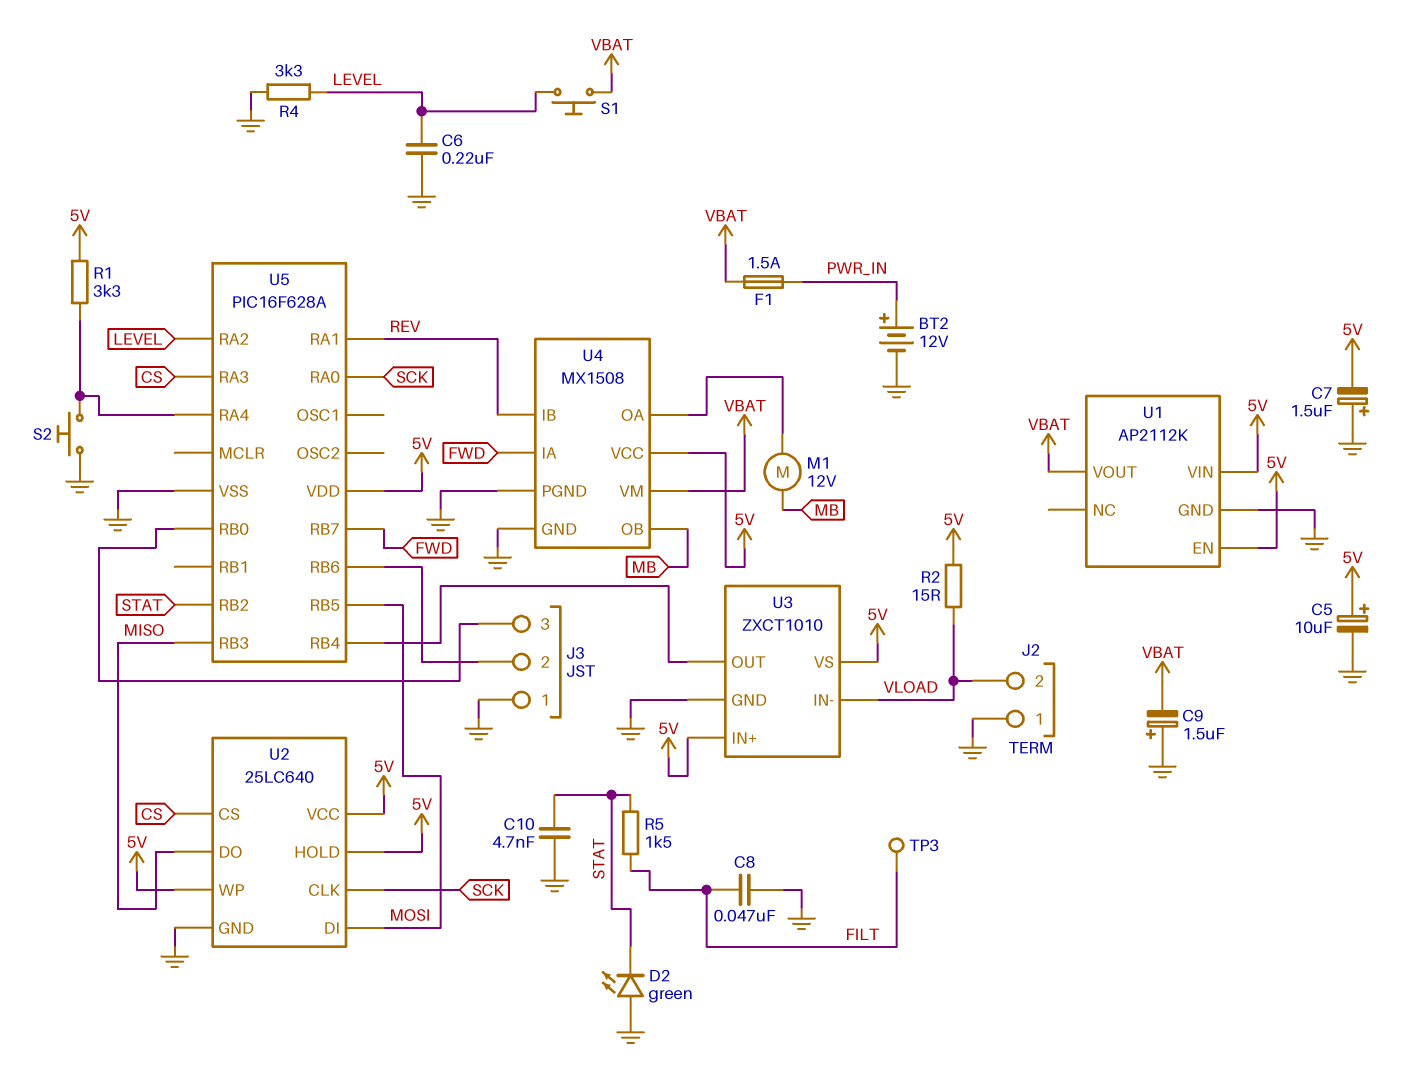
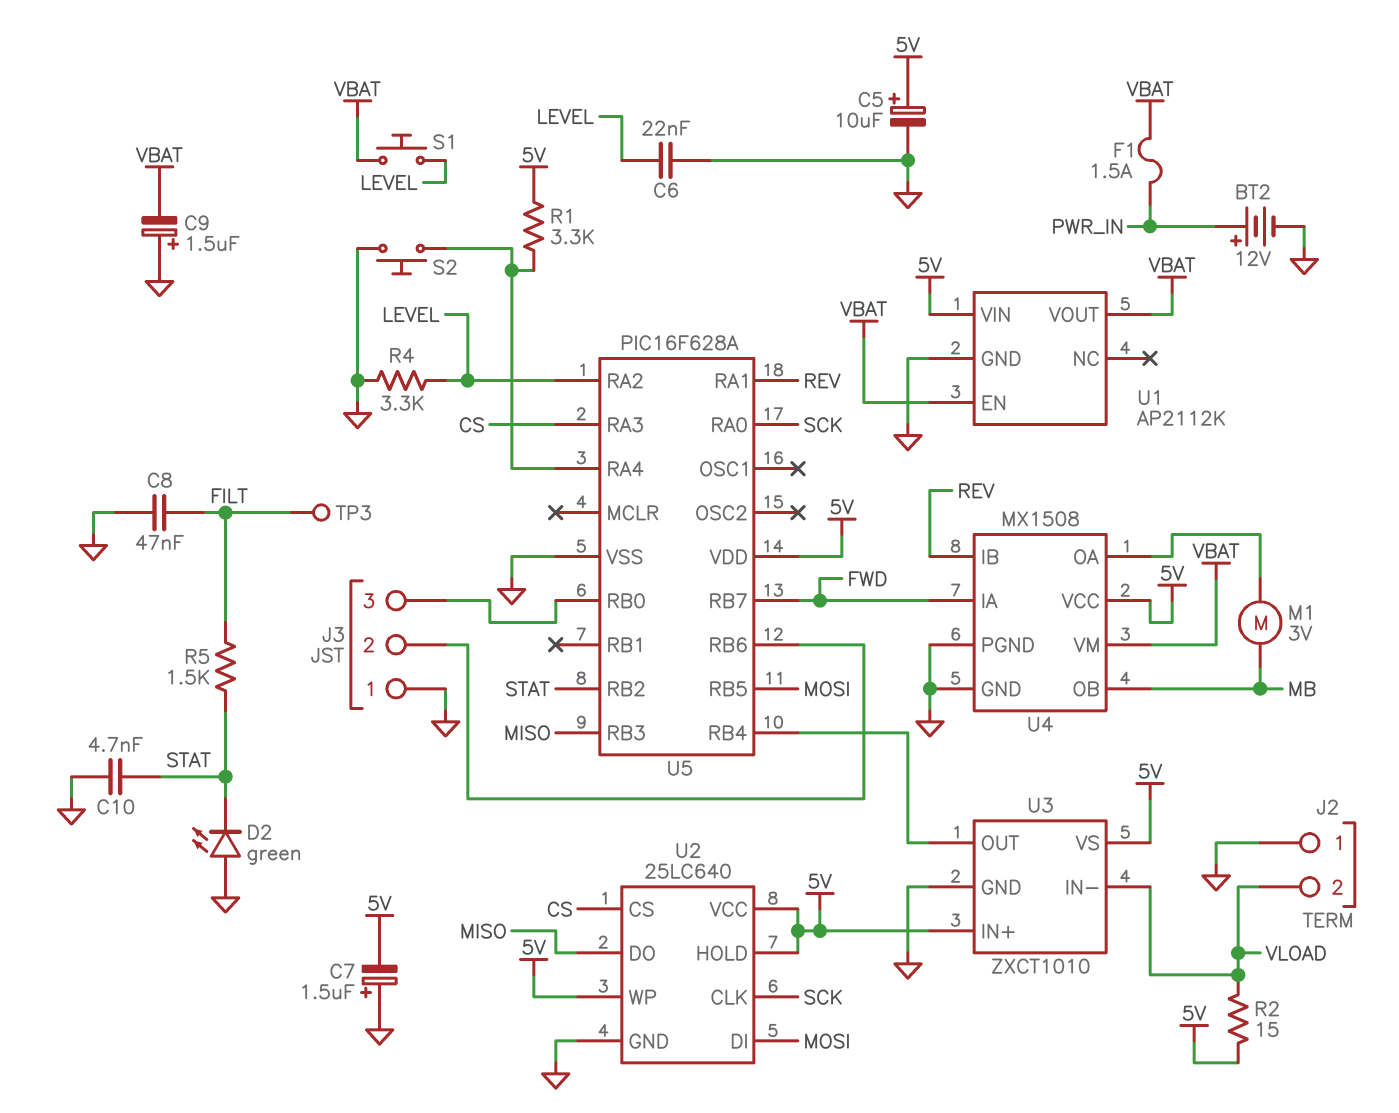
C6: 220nF (GND, LEVEL) -> 22nF (GND, LEVEL)
M1: motor 12V (MB, U4/OA) -> motor 3V (MB, U4/OA)
U1 pin EN: 5V -> VBAT

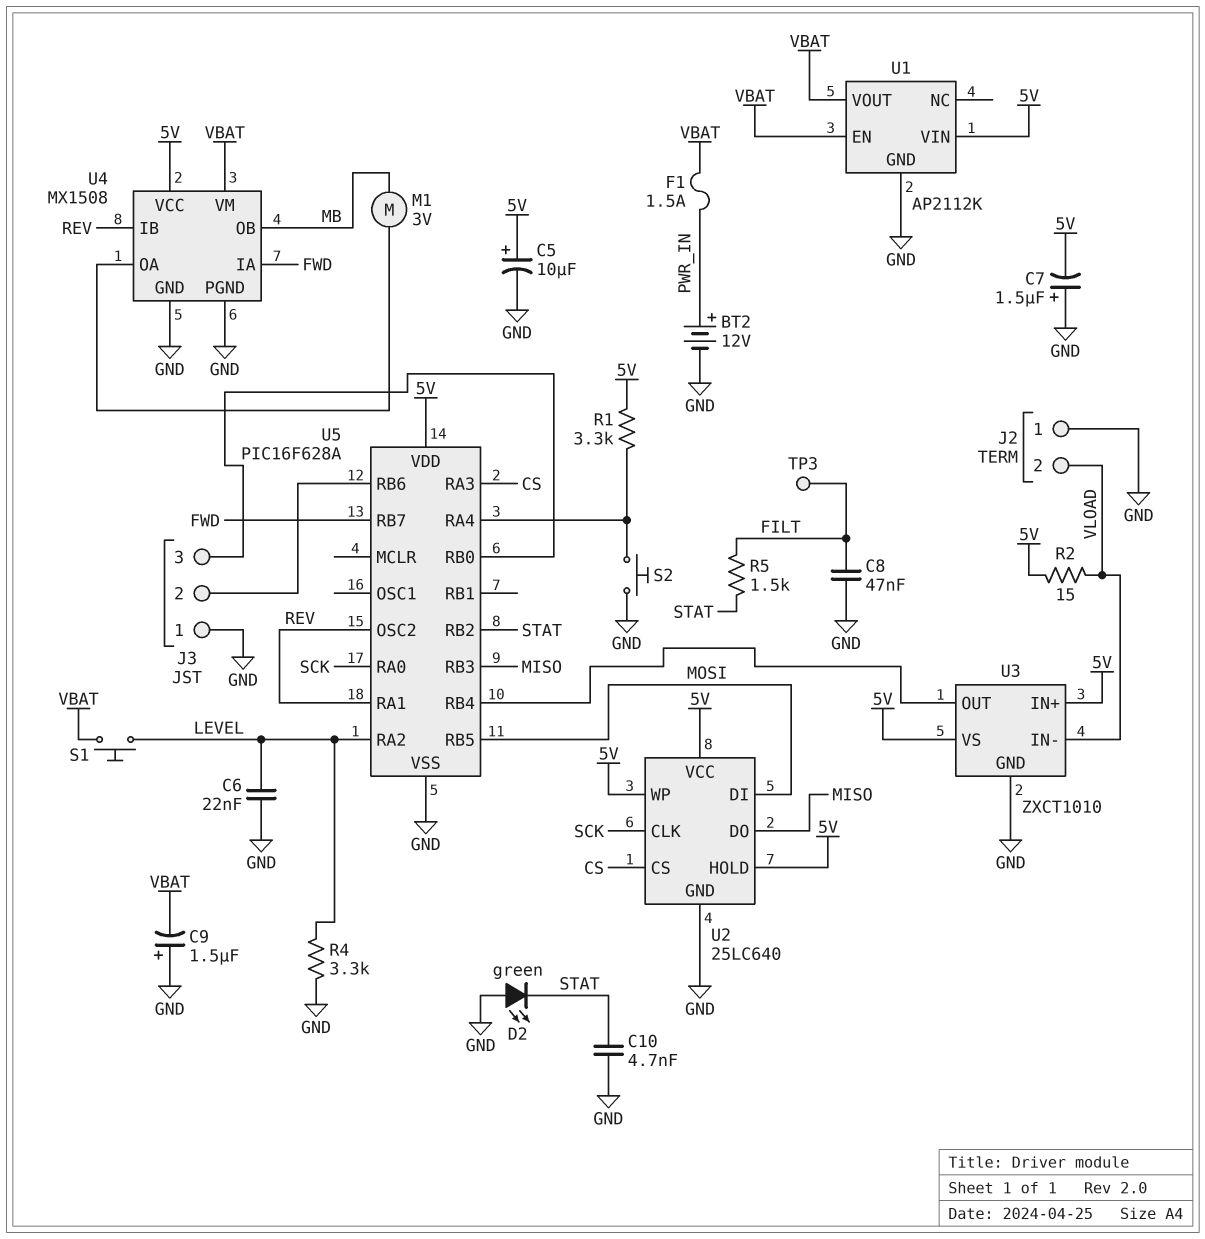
U5 pin OSC2: none -> REV

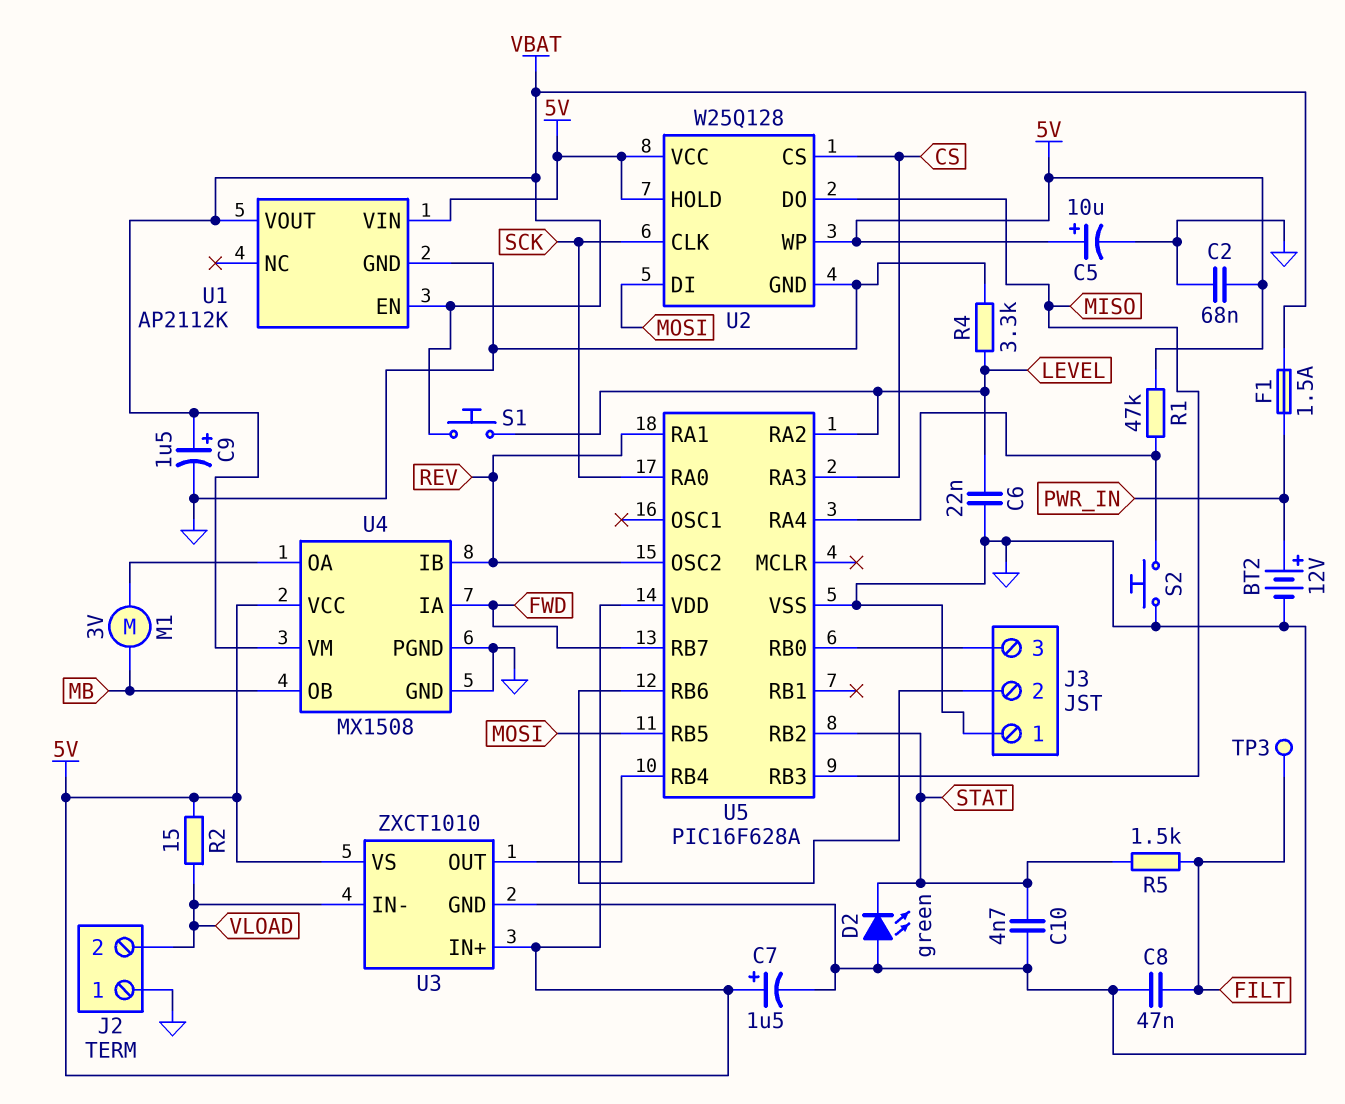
C2: none -> 68nF (5V, GND)
C7: 1.5uF (plus GND, minus 5V) -> 1.5uF (plus 5V, minus GND)
C9: 1.5uF (plus GND, minus VBAT) -> 1.5uF (plus VBAT, minus GND)
R1: 3.3k (5V, U5/RA4) -> 47k (5V, U5/RA4)
U2: 25LC640 -> W25Q128

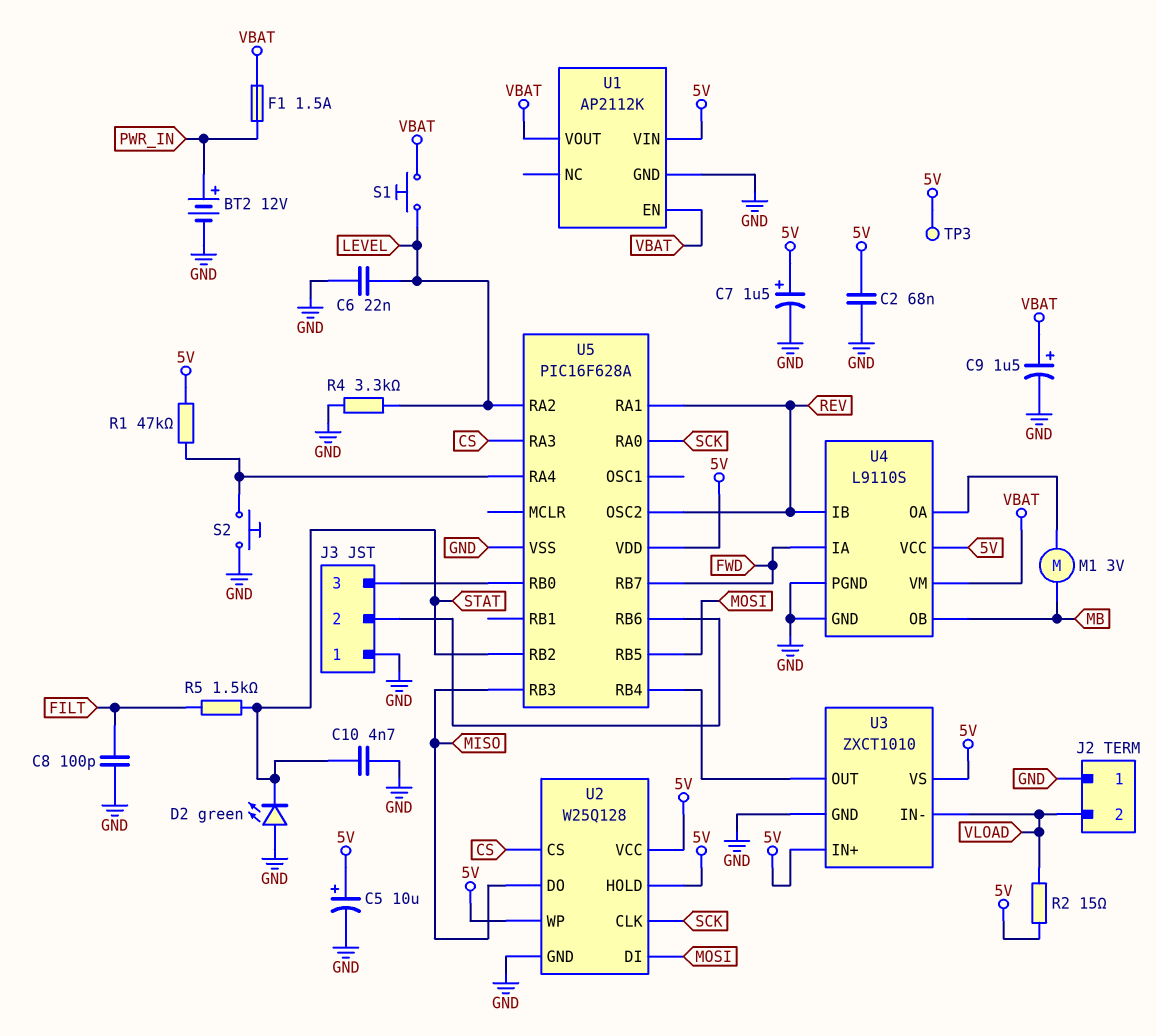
C8: 47nF (FILT, GND) -> 100pF (FILT, GND)
TP3: test point (FILT) -> test point (5V)
U4: MX1508 -> L9110S

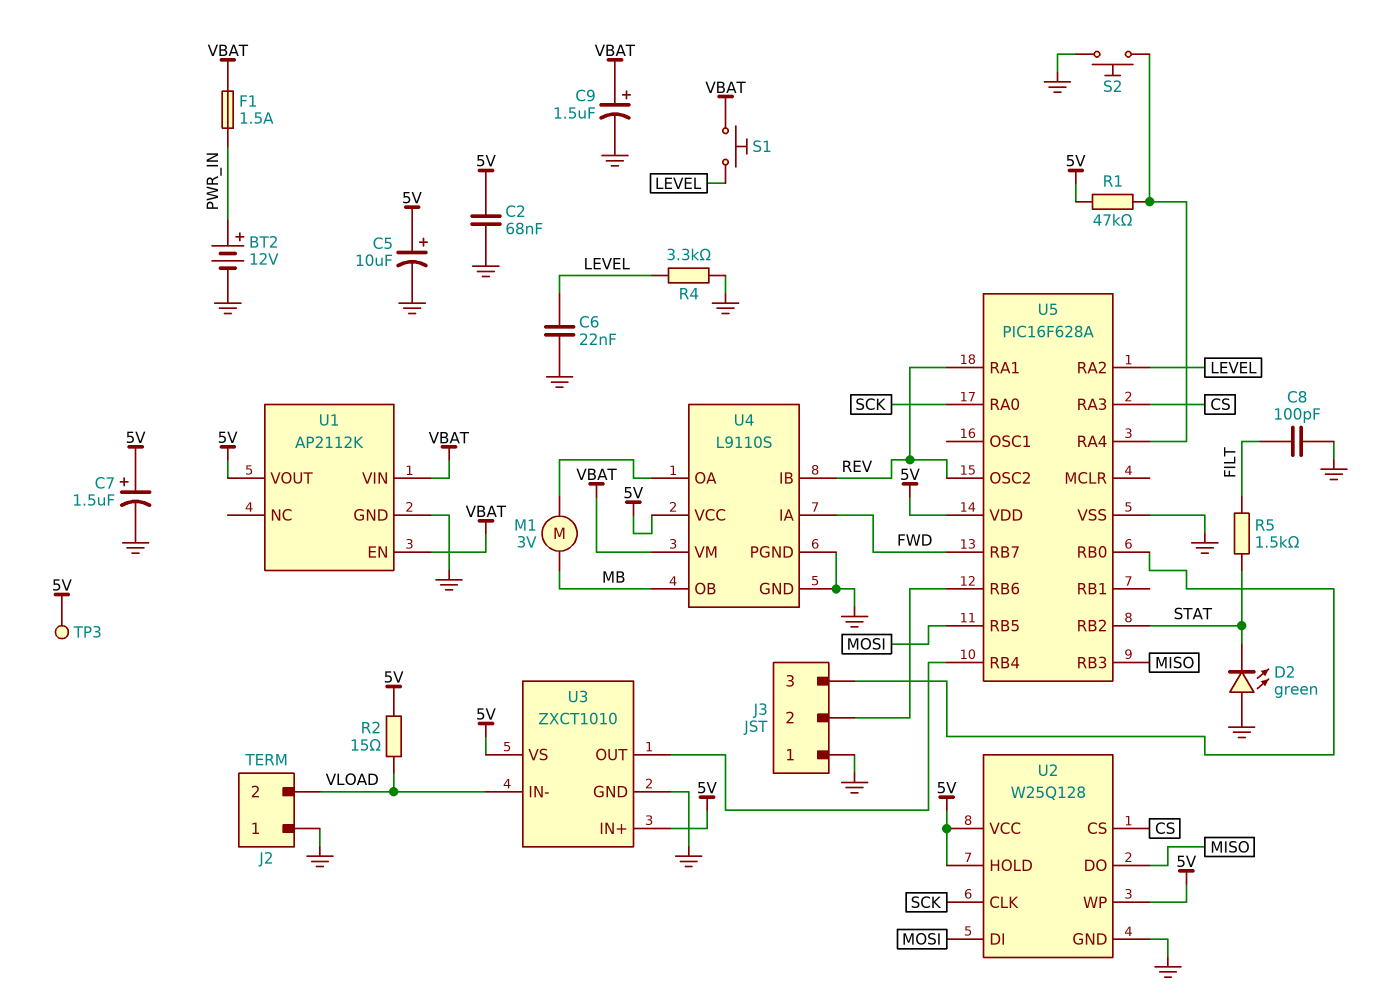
C10: 4.7nF (GND, STAT) -> none
U1 pin VIN: 5V -> VBAT
U1 pin VOUT: VBAT -> 5V

